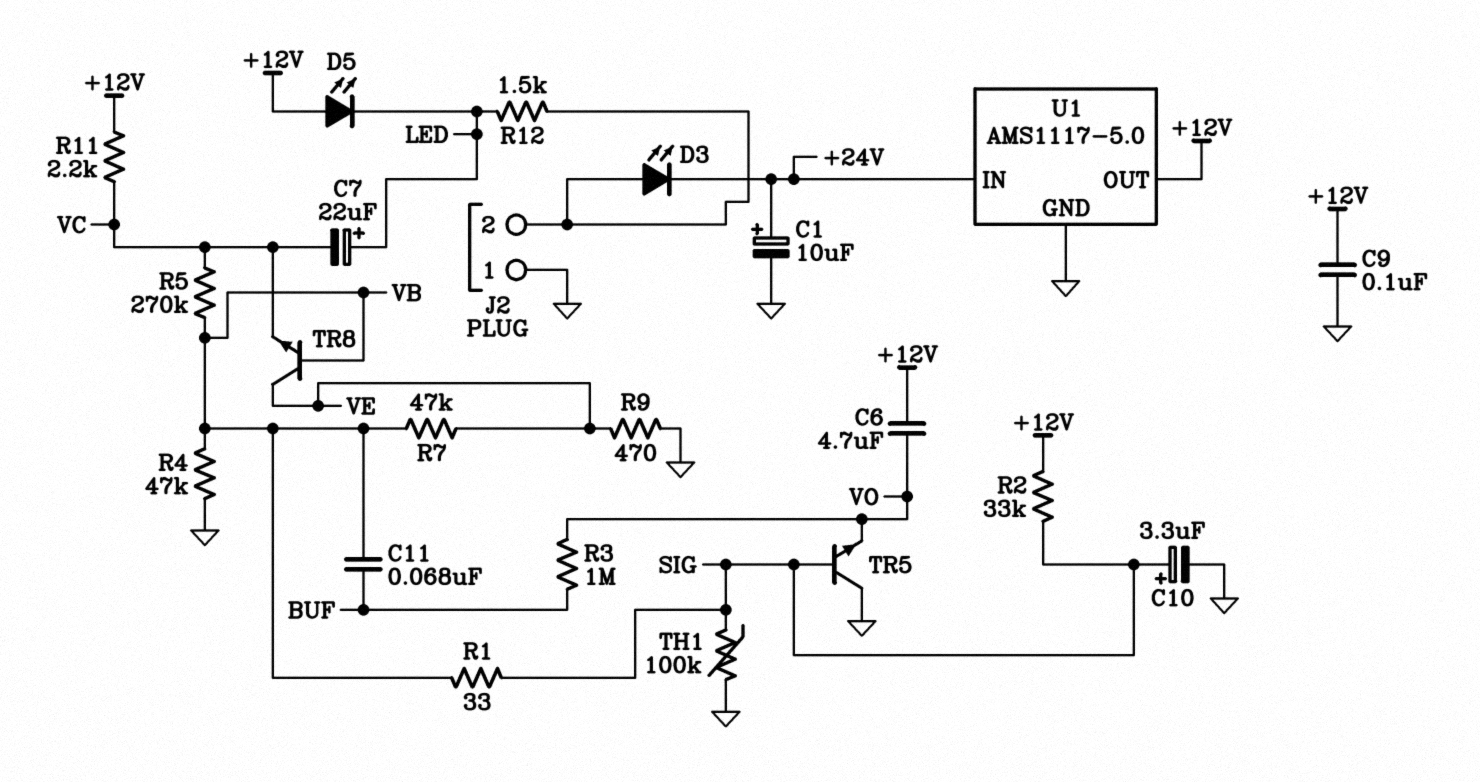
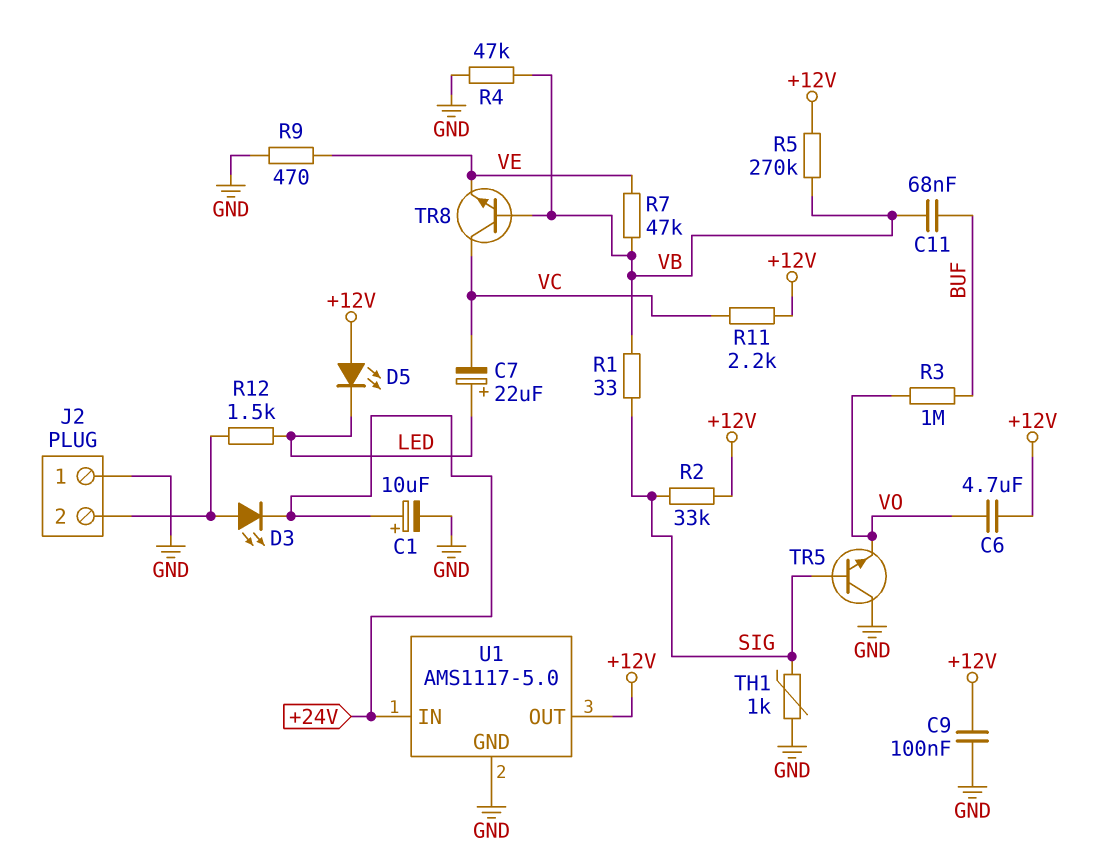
C10: 3.3uF (plus SIG, minus GND) -> none
R5: 270k (VB, VC) -> 270k (+12V, VB)
TH1: 100k (GND, SIG) -> 1k (GND, SIG)
TR8: NPN (B VB, C VE, E VC) -> NPN (B VB, C VC, E VE)

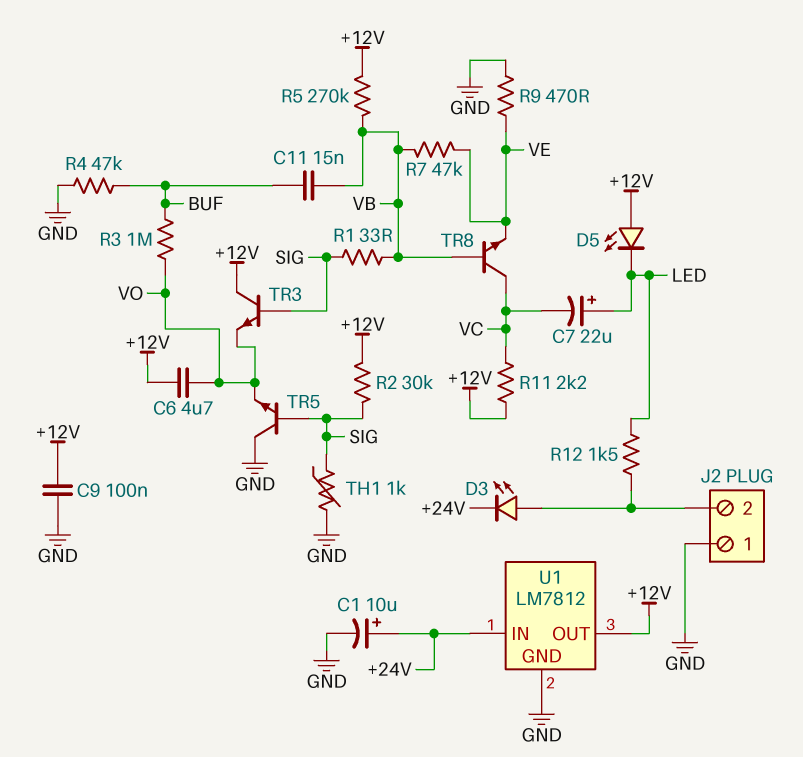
C11: 68nF (BUF, VB) -> 15nF (BUF, VB)
R2: 33k (+12V, SIG) -> 30k (+12V, SIG)
R4: 47k (GND, VB) -> 47k (BUF, GND)
TR3: none -> NPN (B SIG, C +12V, E VO)
U1: AMS1117-5.0 -> LM7812

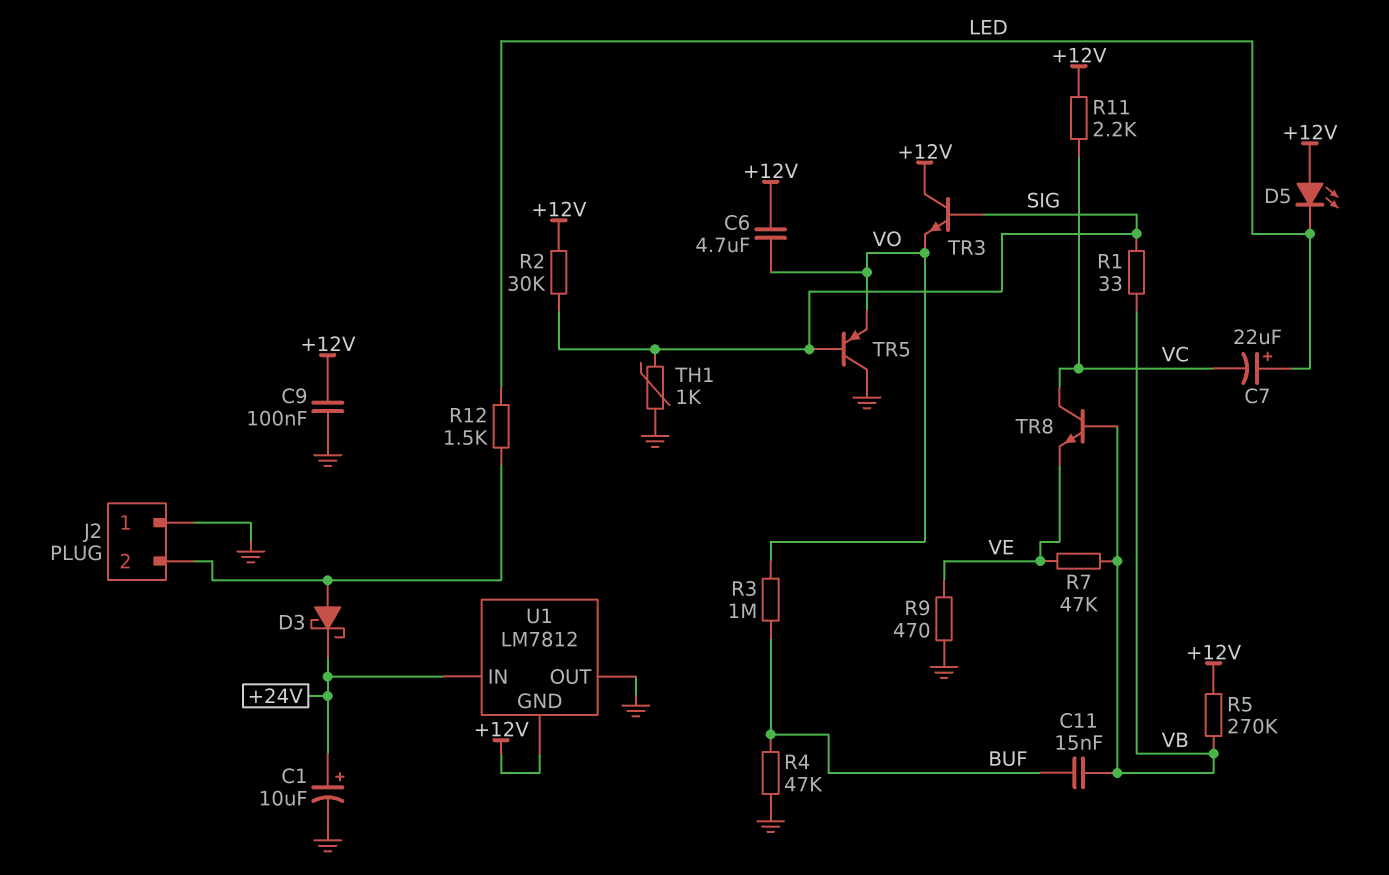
D3: LED (A J2/2, K +24V) -> schottky (A J2/2, K +24V)
TR5: NPN (B SIG, C GND, E VO) -> PNP (B SIG, C GND, E VO)
U1 pin GND: GND -> +12V
U1 pin OUT: +12V -> GND

